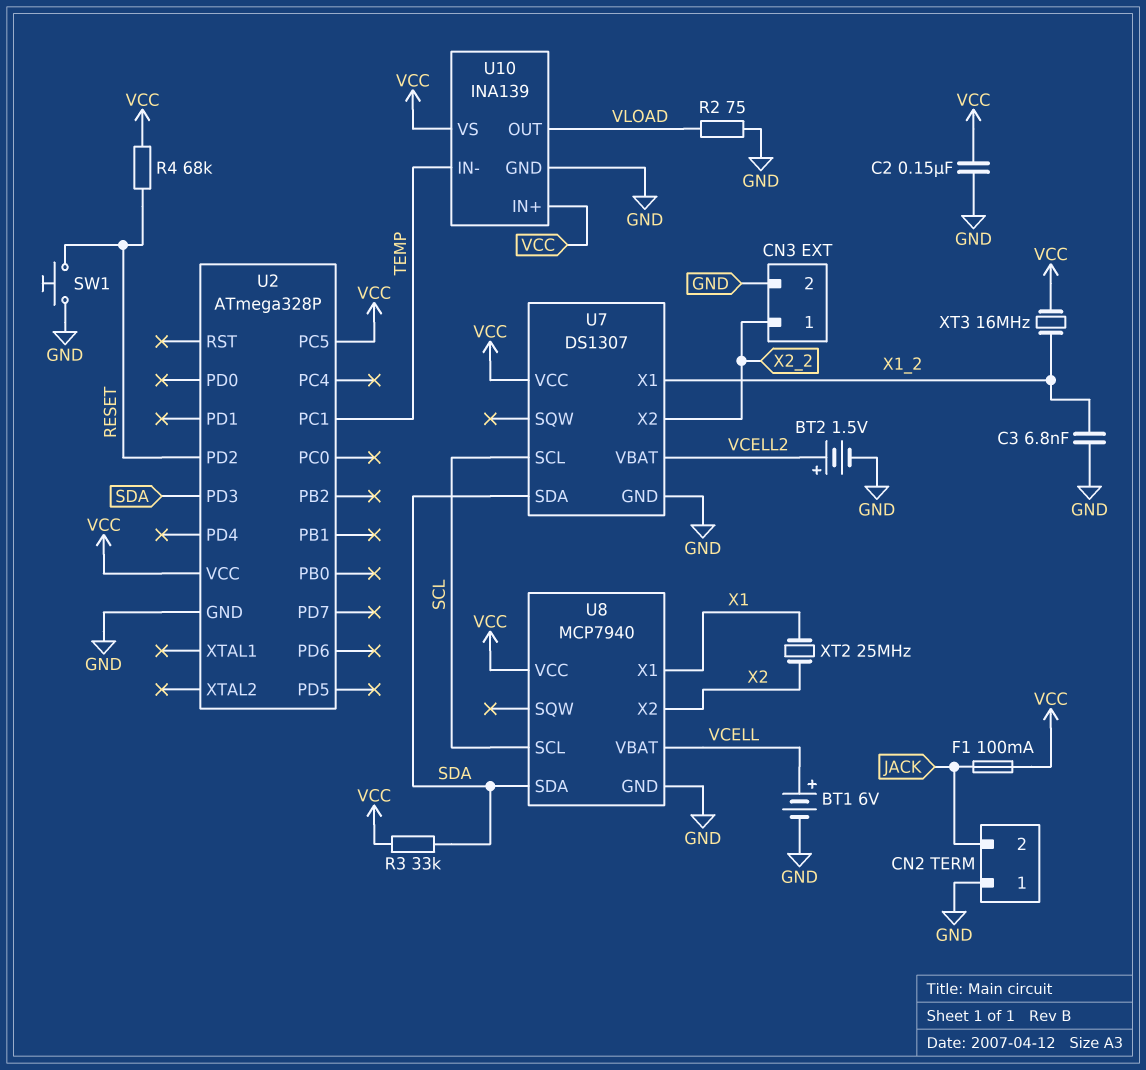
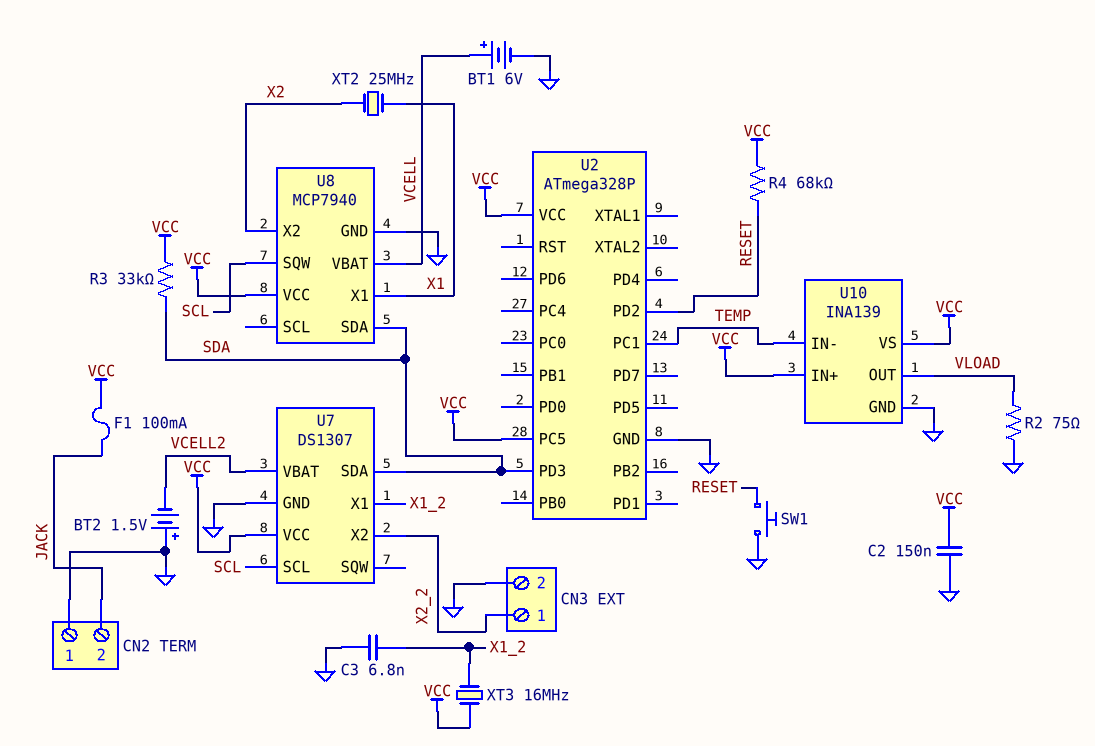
BT2: 1.5V (plus VCELL2, minus GND) -> 1.5V (plus GND, minus VCELL2)
U8 pin SCL: SCL -> none
U8 pin SQW: none -> SCL

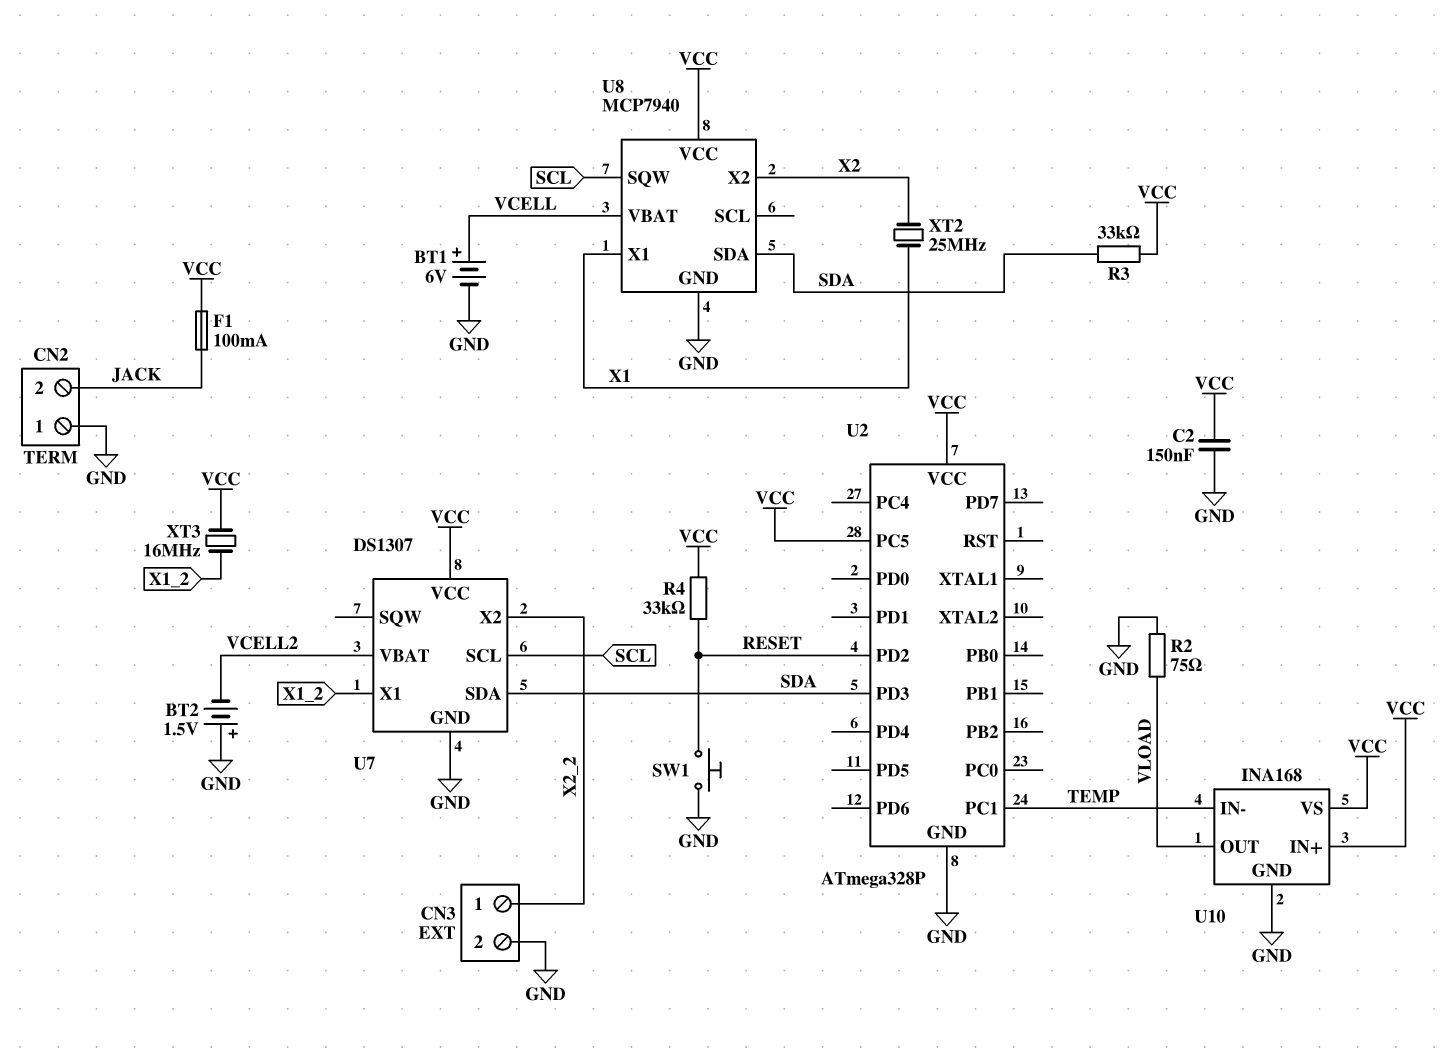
C3: 6.8nF (GND, X1_2) -> none
R4: 68k (RESET, VCC) -> 33k (RESET, VCC)
U10: INA139 -> INA168

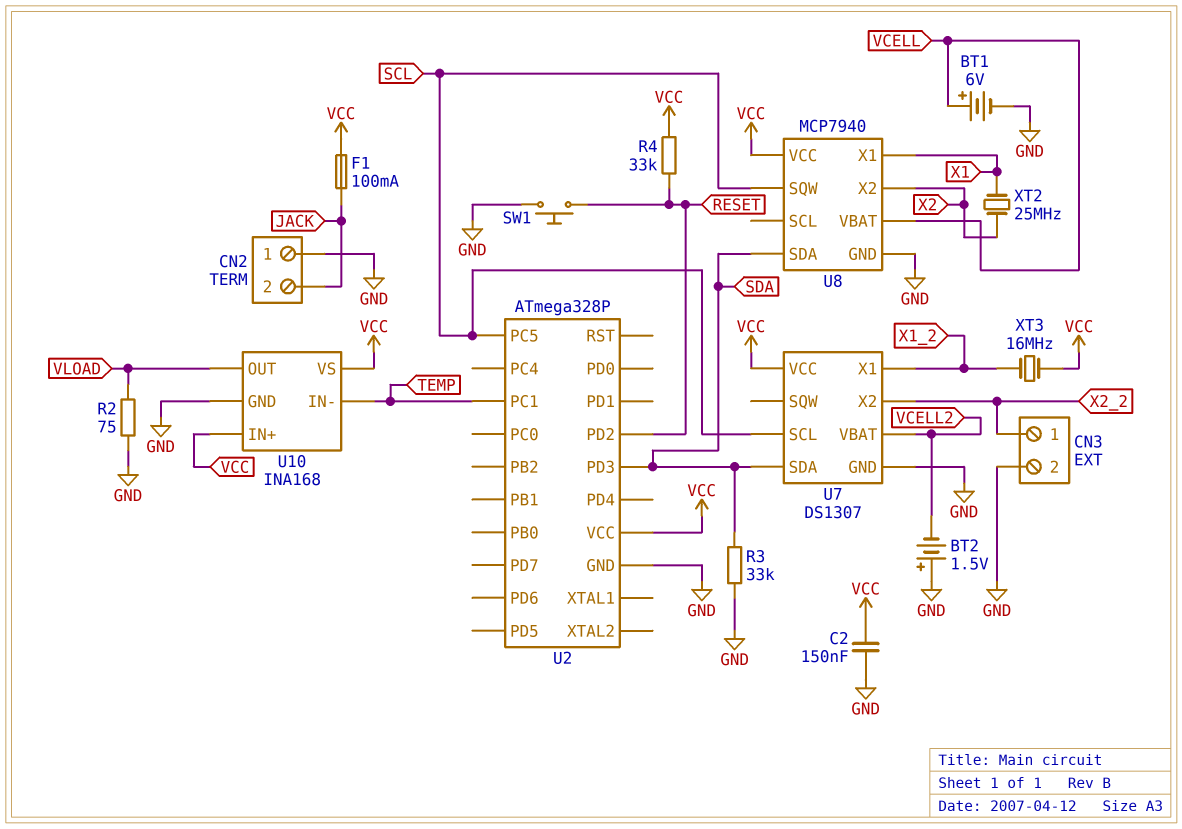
R3: 33k (SDA, VCC) -> 33k (GND, SDA)
U2 pin PC5: VCC -> SCL

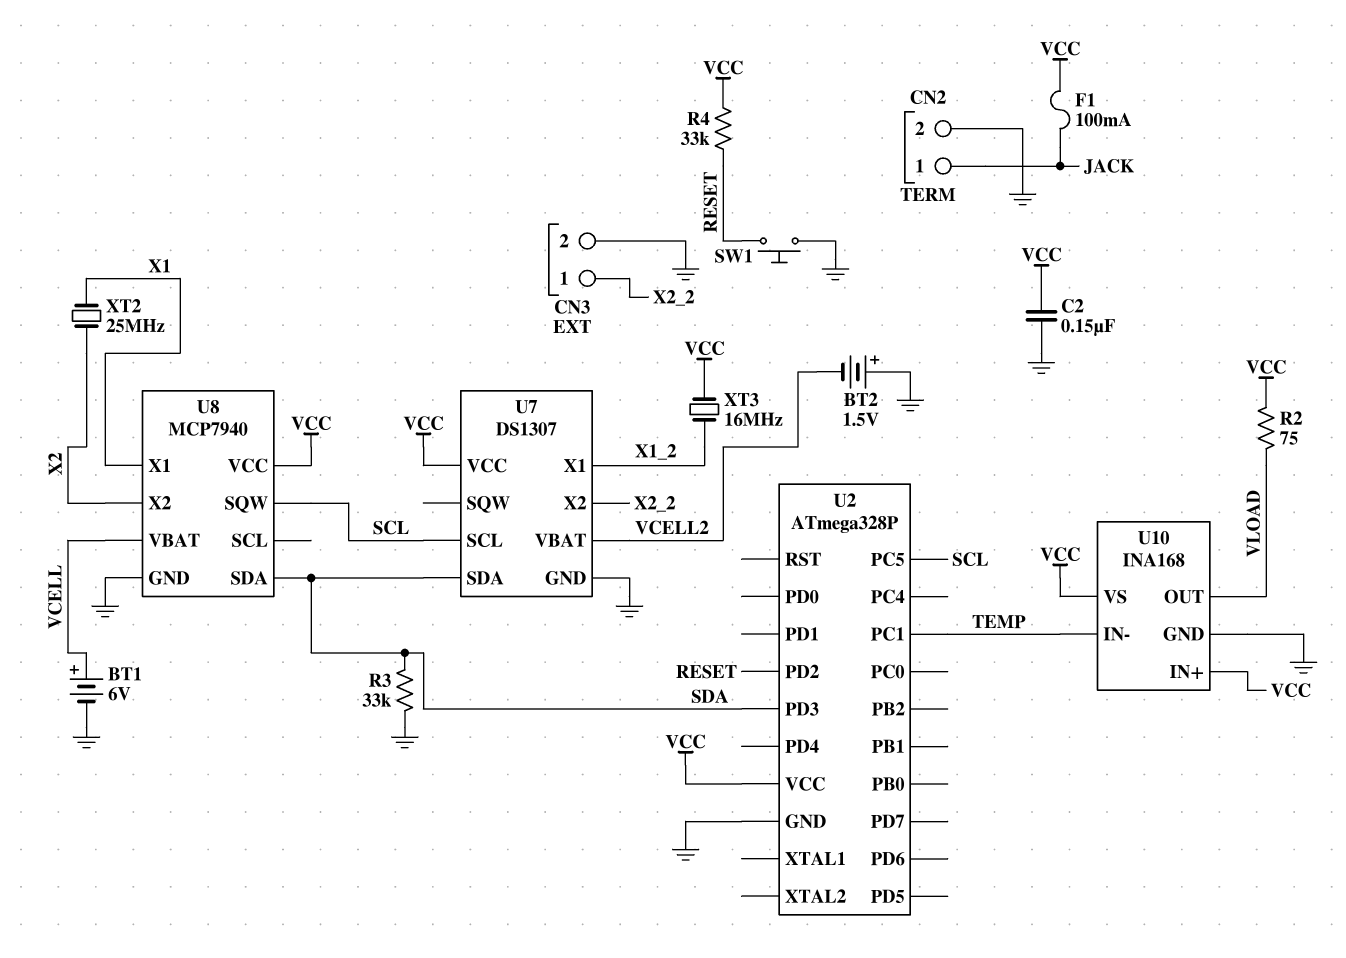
CN2 pin 1: GND -> JACK
CN2 pin 2: JACK -> GND
R2: 75 (GND, VLOAD) -> 75 (VCC, VLOAD)

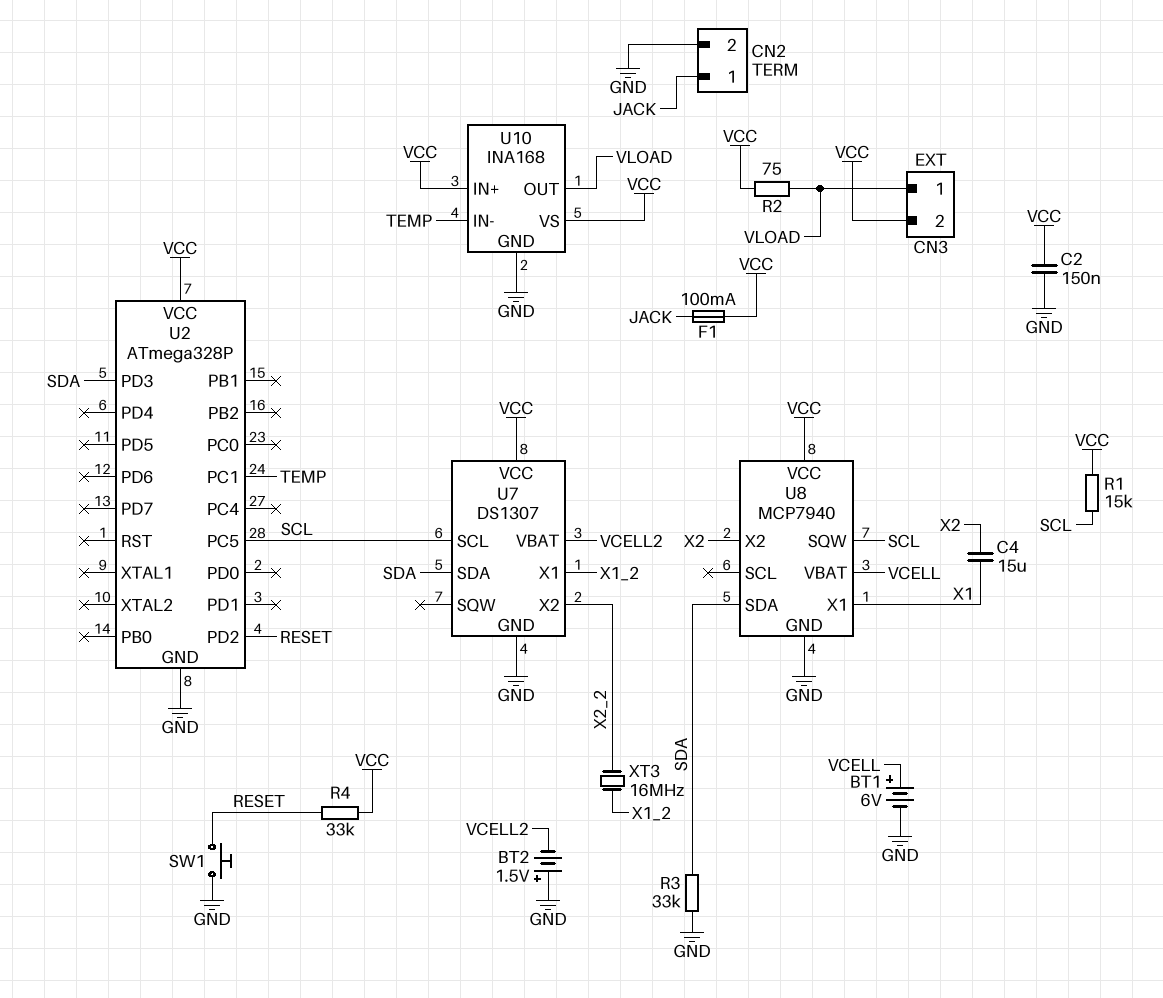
C4: none -> 15uF (X1, X2)
CN3 pin 1: X2_2 -> VLOAD
CN3 pin 2: GND -> VCC
R1: none -> 15k (SCL, VCC)
XT2: 25MHz (X1, X2) -> none
XT3: 16MHz (VCC, X1_2) -> 16MHz (X1_2, X2_2)

